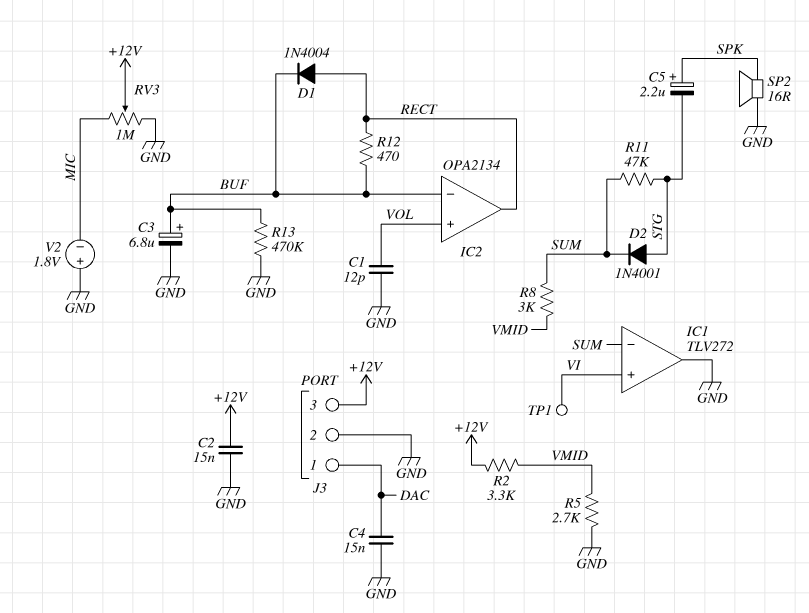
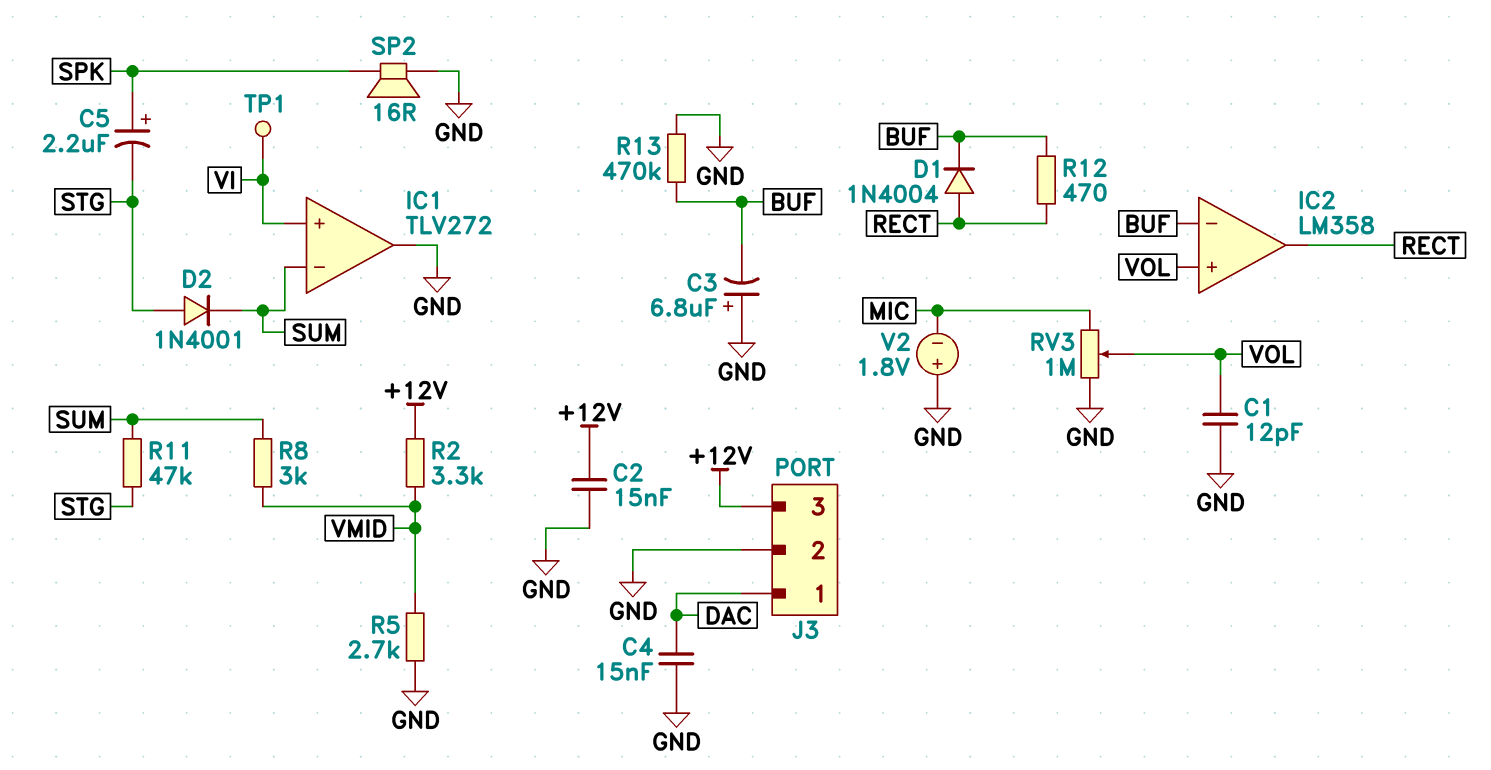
C3: 6.8uF (plus BUF, minus GND) -> 6.8uF (plus GND, minus BUF)
IC2: OPA2134 -> LM358
RV3: 1M (GND, MIC, wiper +12V) -> 1M (GND, MIC, wiper VOL)

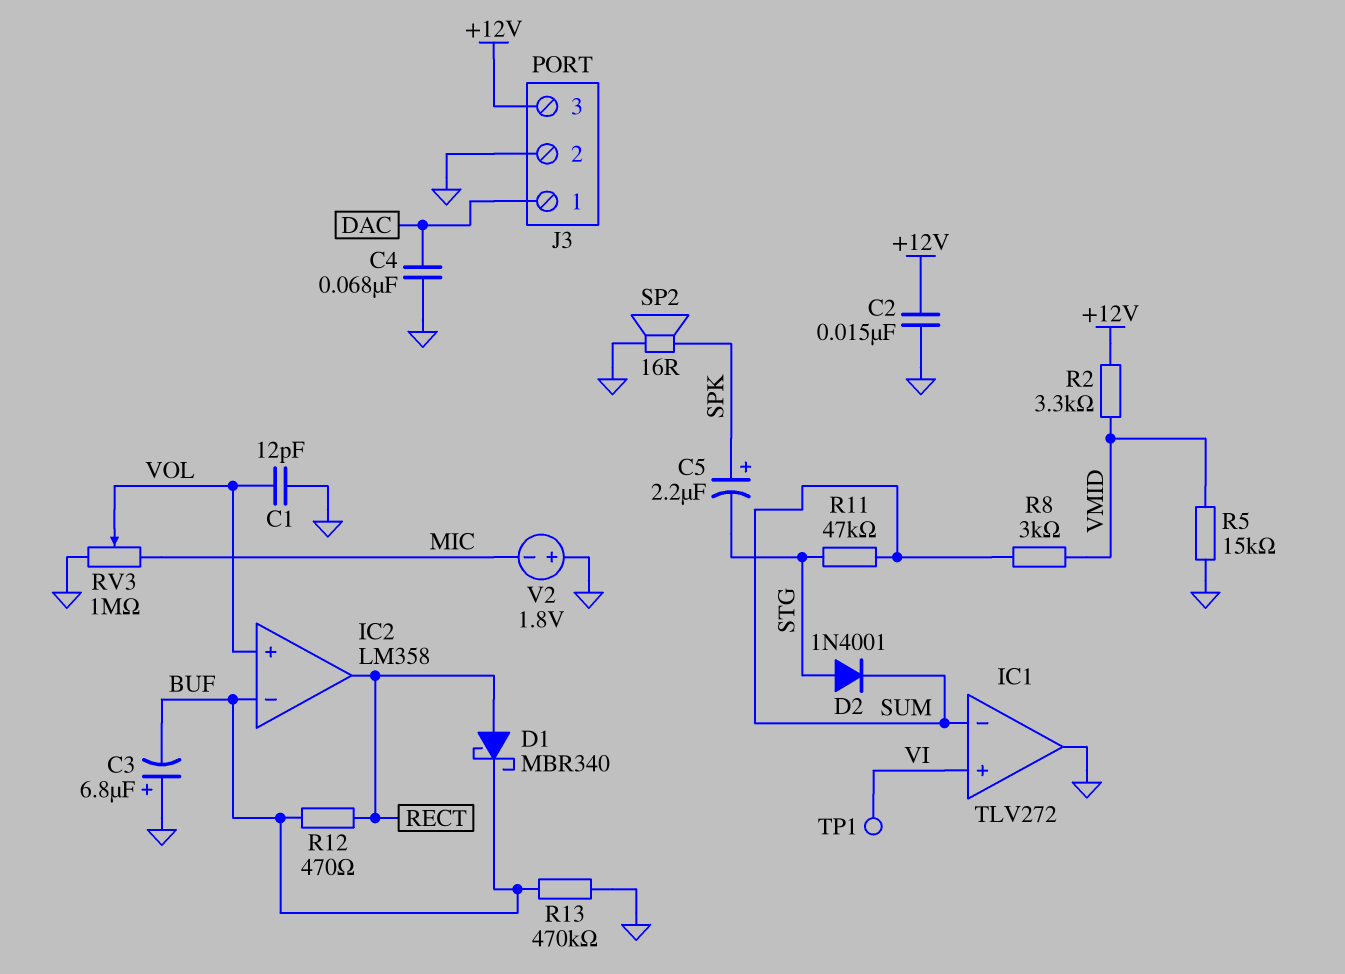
C4: 15nF (DAC, GND) -> 68nF (DAC, GND)
D1: diode 1N4004 (A RECT, K BUF) -> schottky MBR340 (A RECT, K BUF)
R5: 2.7k (GND, VMID) -> 15k (GND, VMID)

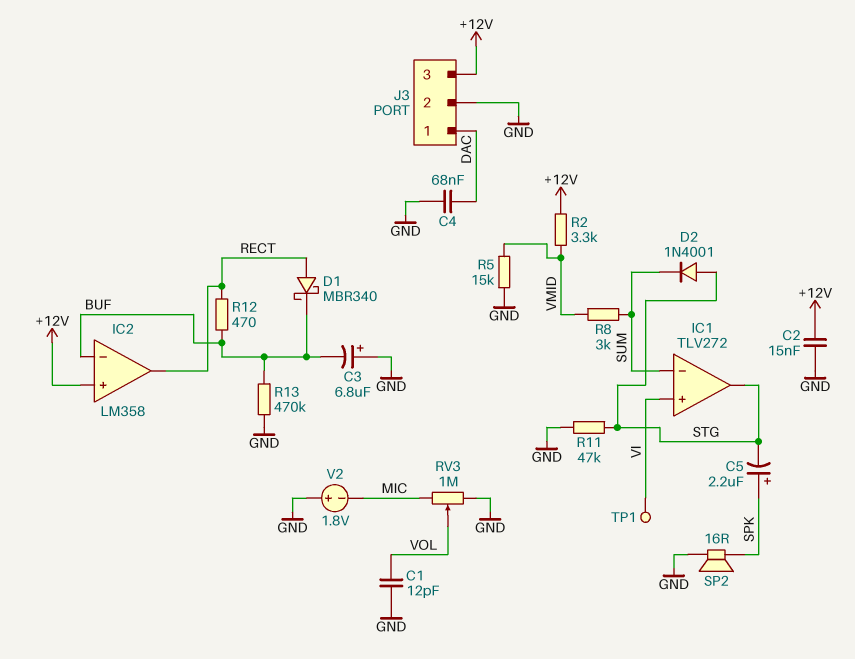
IC1 pin out: GND -> STG
IC2 pin in+: VOL -> +12V
R11: 47k (STG, SUM) -> 47k (GND, STG)

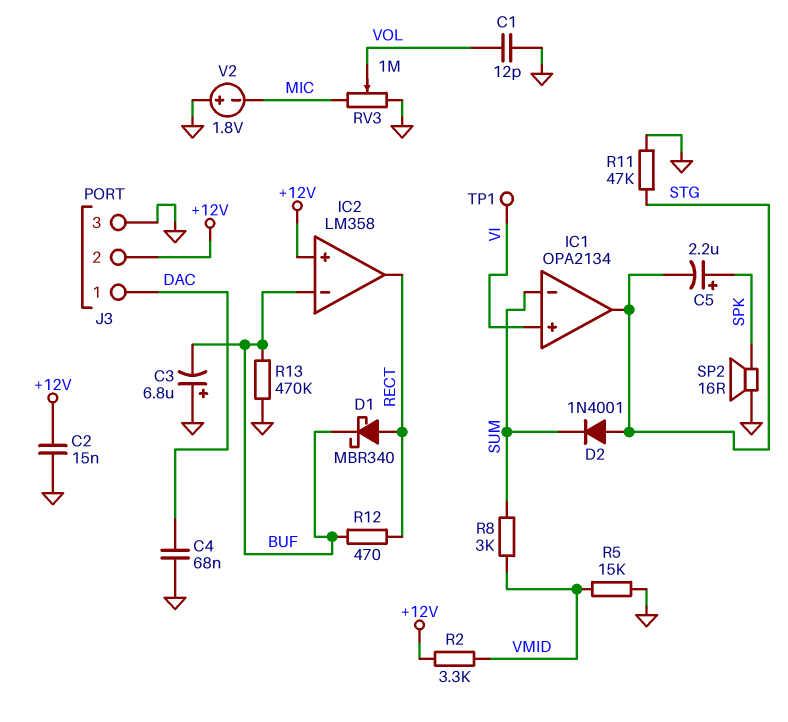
IC1: TLV272 -> OPA2134
J3 pin 2: GND -> +12V
J3 pin 3: +12V -> GND

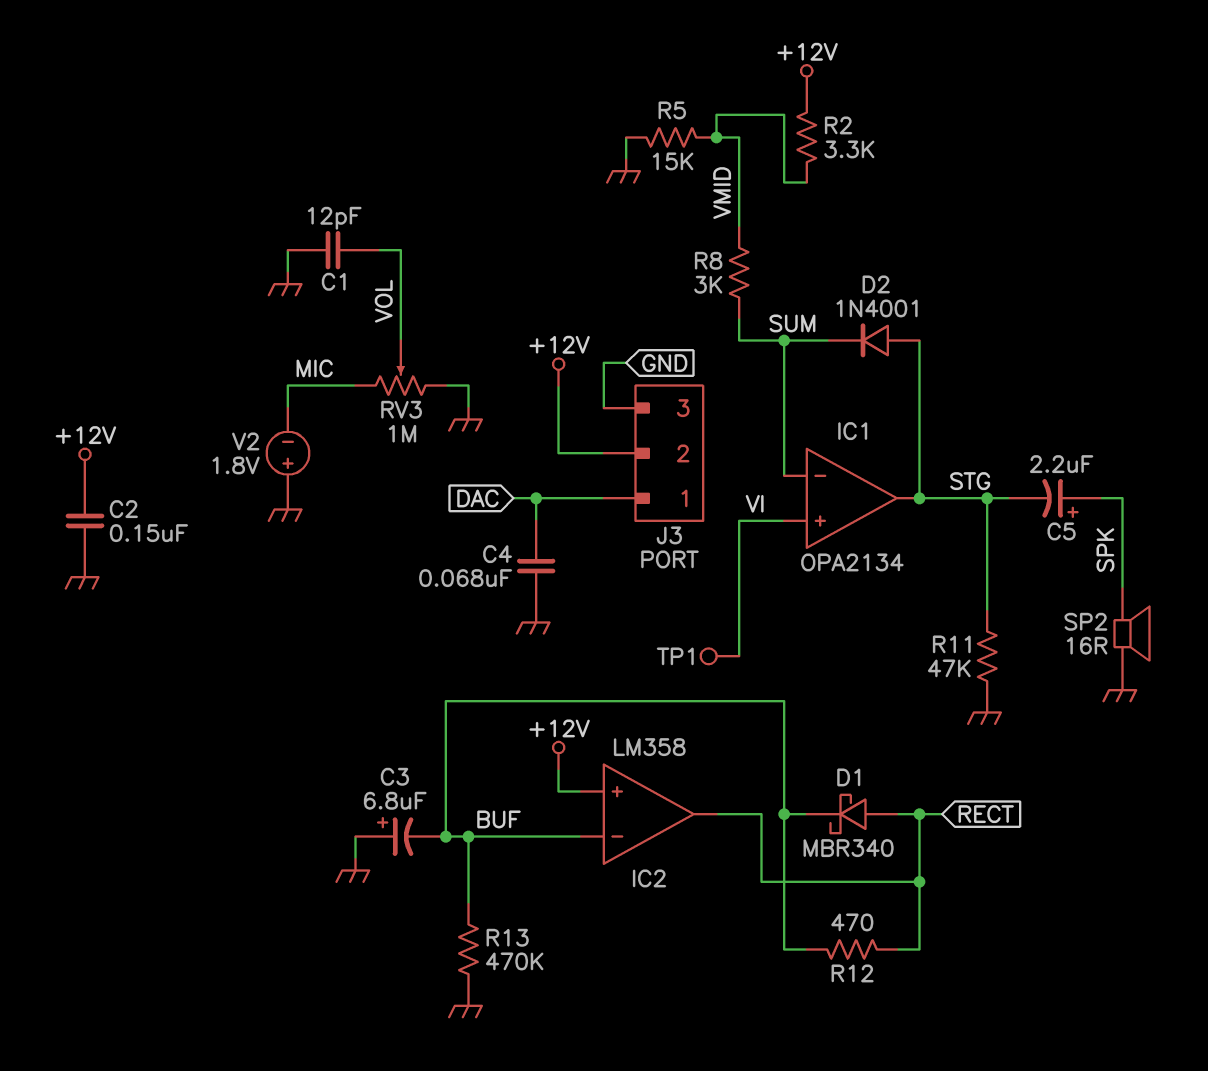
C2: 15nF (+12V, GND) -> 150nF (+12V, GND)

